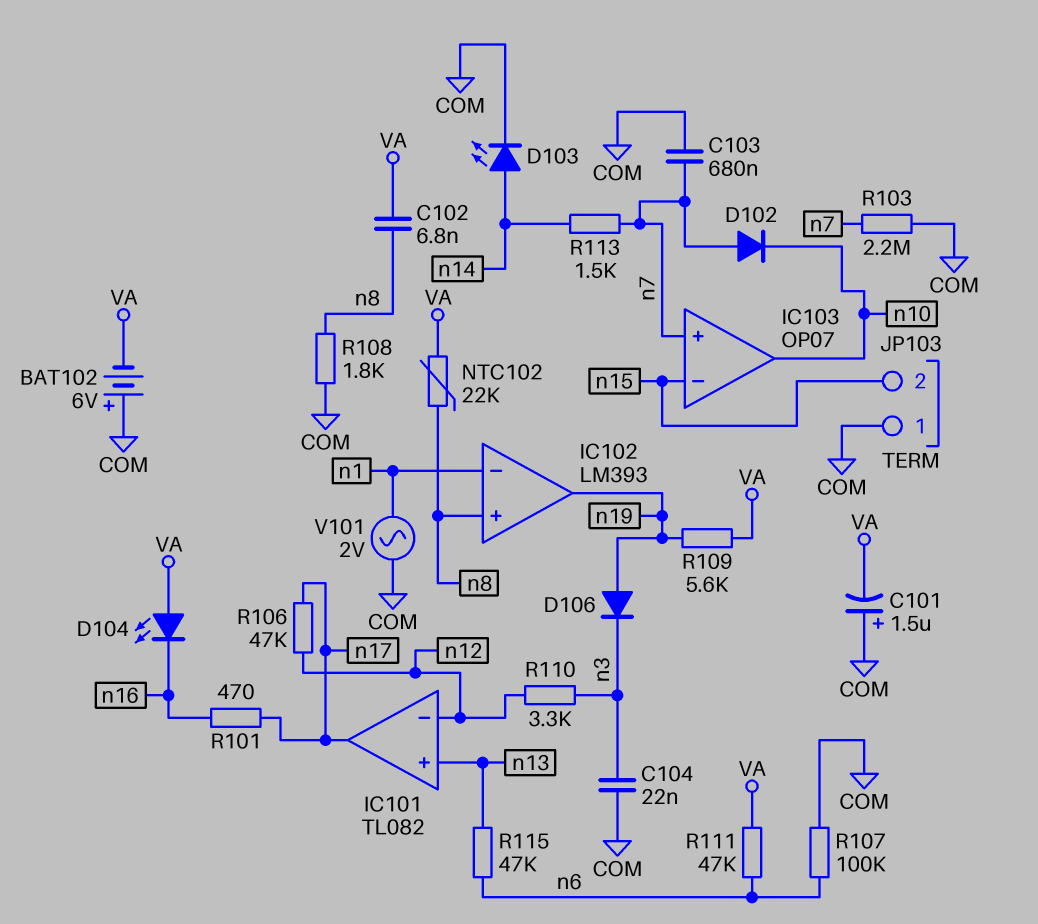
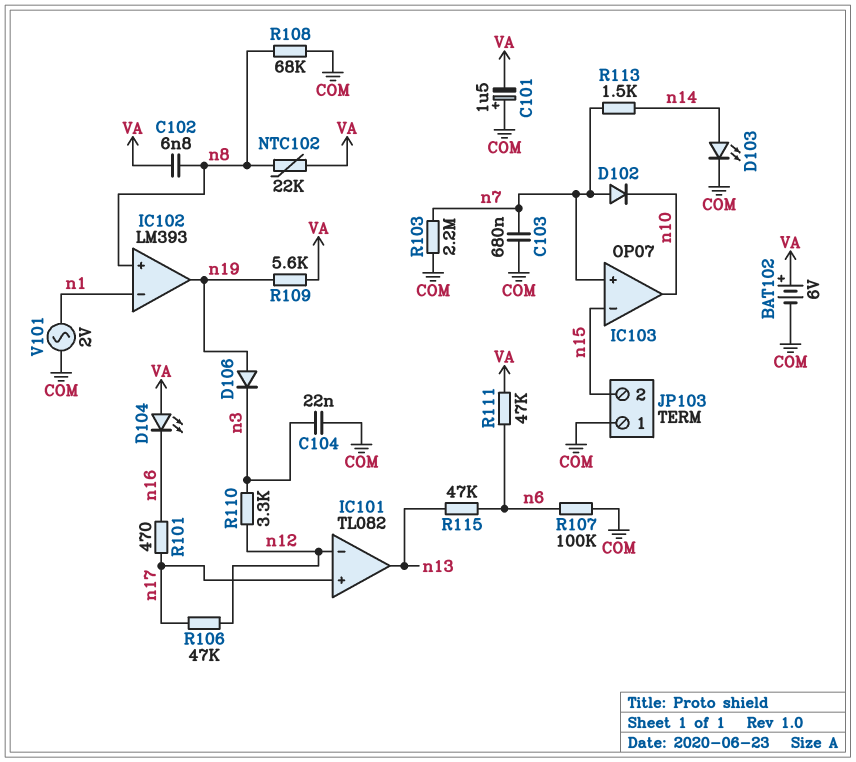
BAT102: 6V (plus COM, minus VA) -> 6V (plus VA, minus COM)
IC101 pin in+: n13 -> n17
IC101 pin out: n17 -> n13
R108: 1.8k (COM, n8) -> 68k (COM, n8)

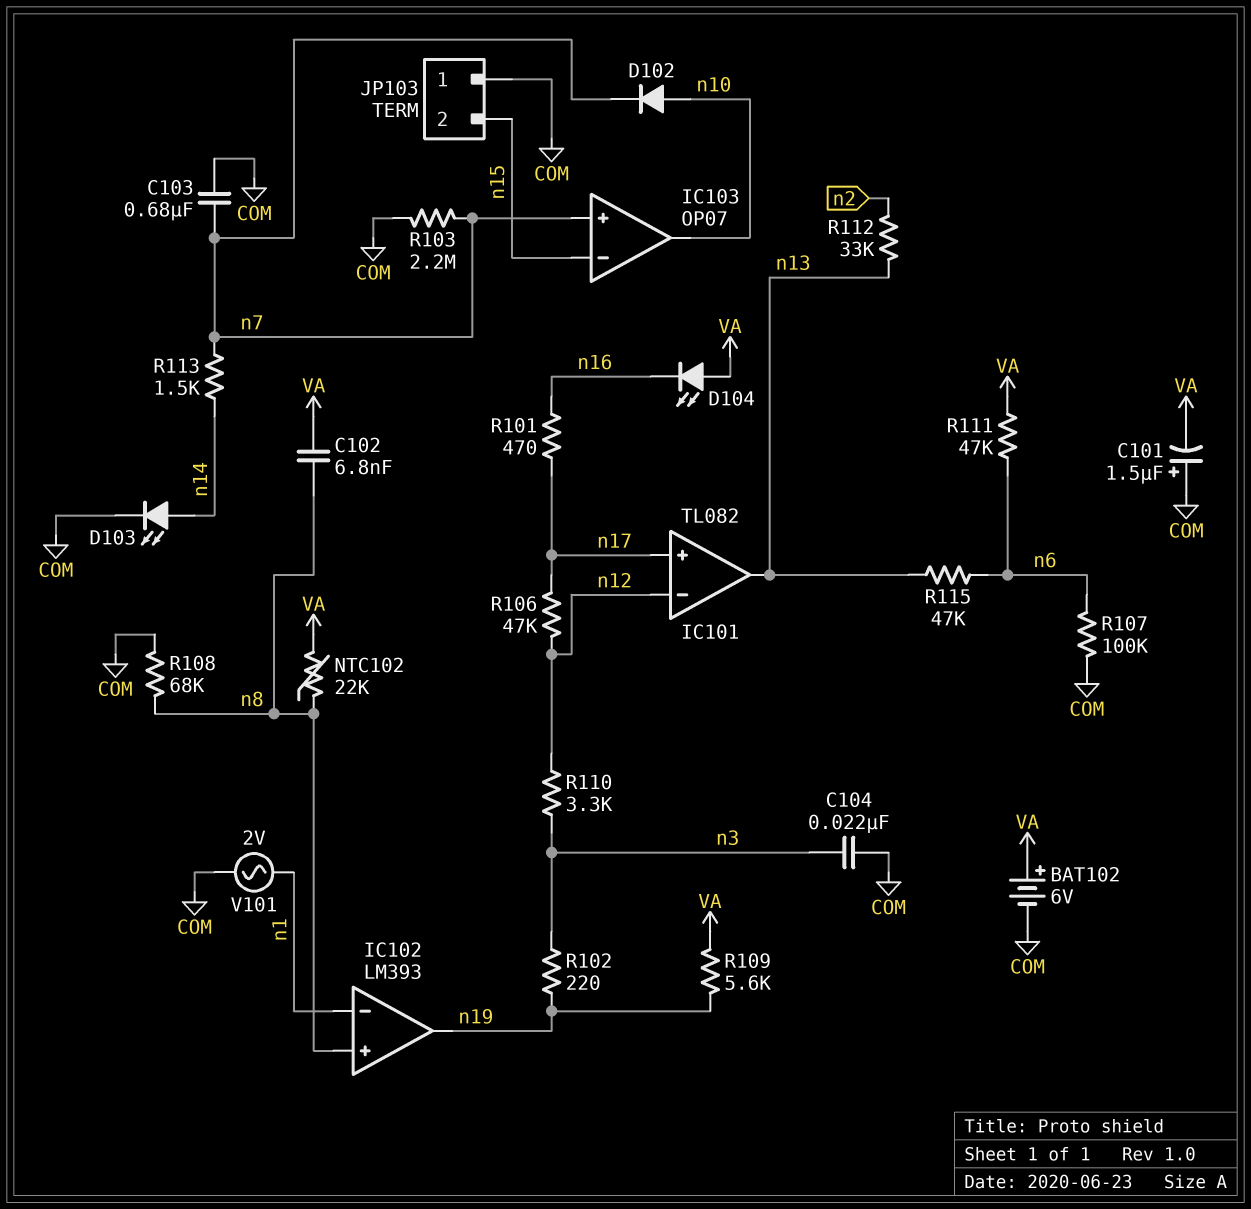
D102: diode (A n7, K n10) -> diode (A n10, K n7)
D106: diode (A n19, K n3) -> none
R102: none -> 220 (n3, n19)
R112: none -> 33k (n2, n13)

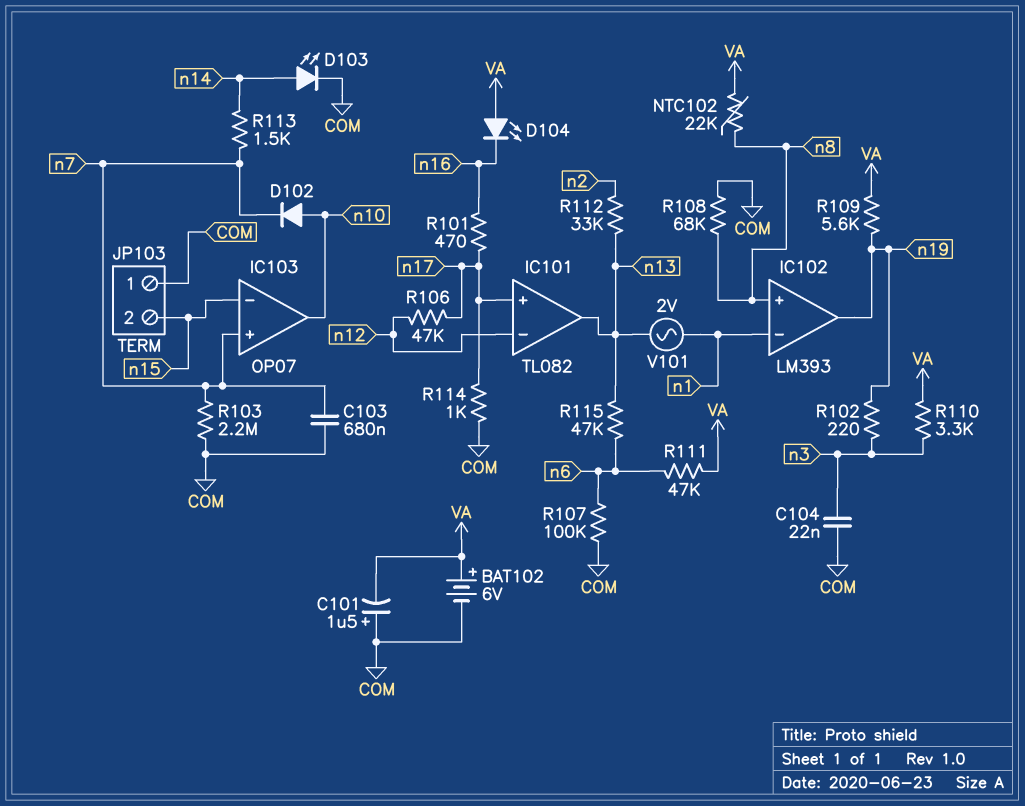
C102: 6.8nF (VA, n8) -> none
R110: 3.3k (n3, n12) -> 3.3k (VA, n3)
R114: none -> 1k (COM, n17)
V101: AC 2V (COM, n1) -> AC 2V (n1, n13)

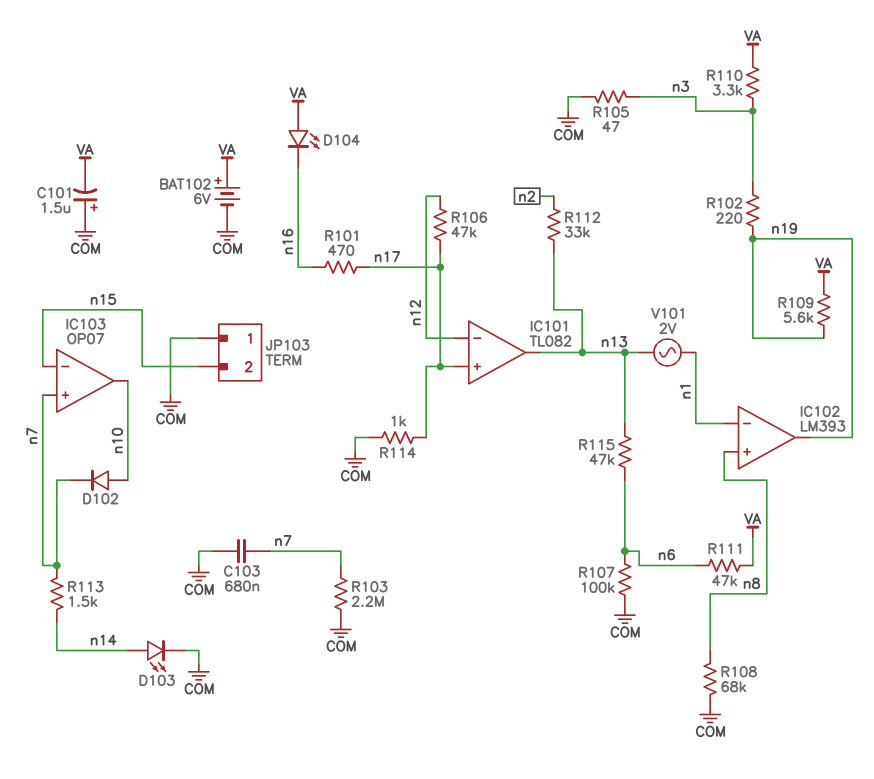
C104: 22nF (COM, n3) -> none
NTC102: 22k (VA, n8) -> none
R105: none -> 47 (COM, n3)

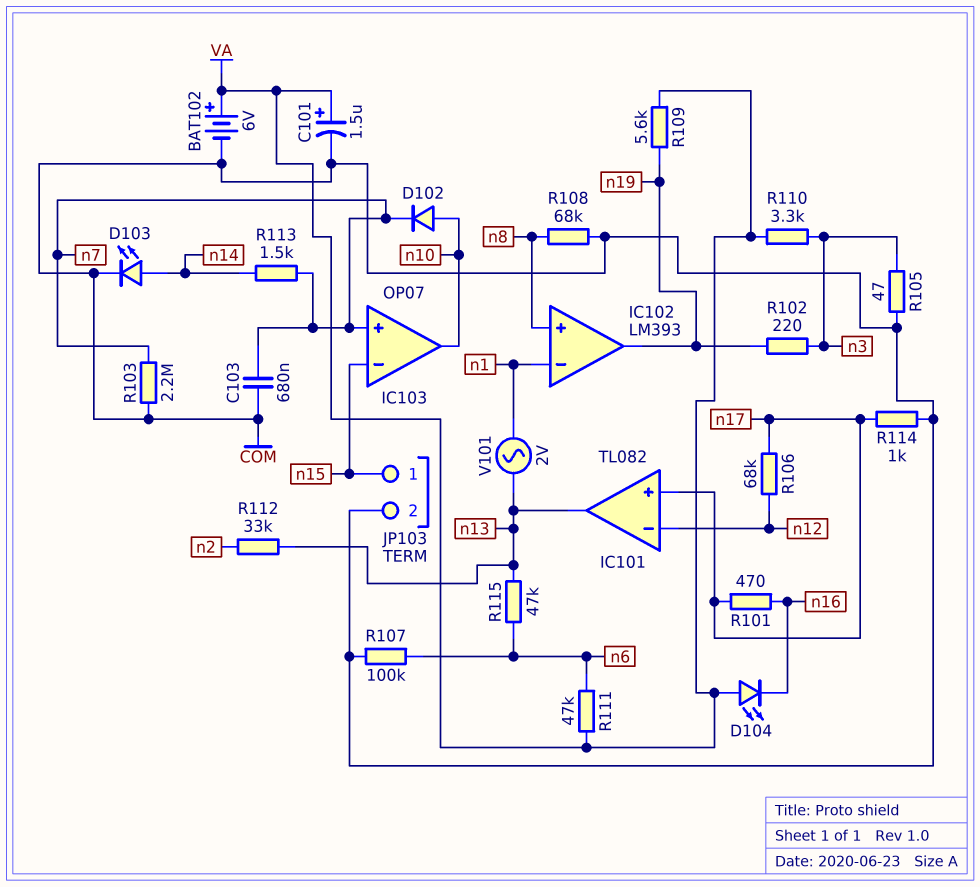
C101: 1.5uF (plus COM, minus VA) -> 1.5uF (plus VA, minus COM)
JP103 pin 1: COM -> n15
JP103 pin 2: n15 -> COM
R106: 47k (n12, n17) -> 68k (n12, n17)

